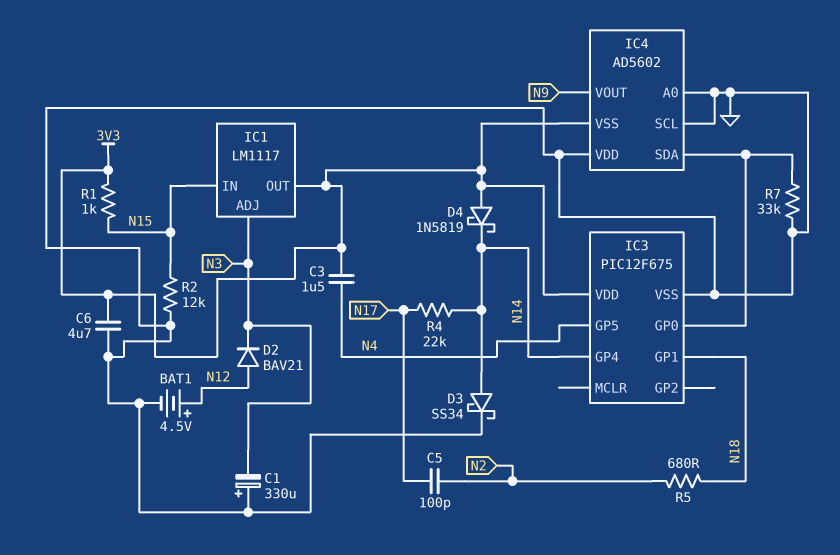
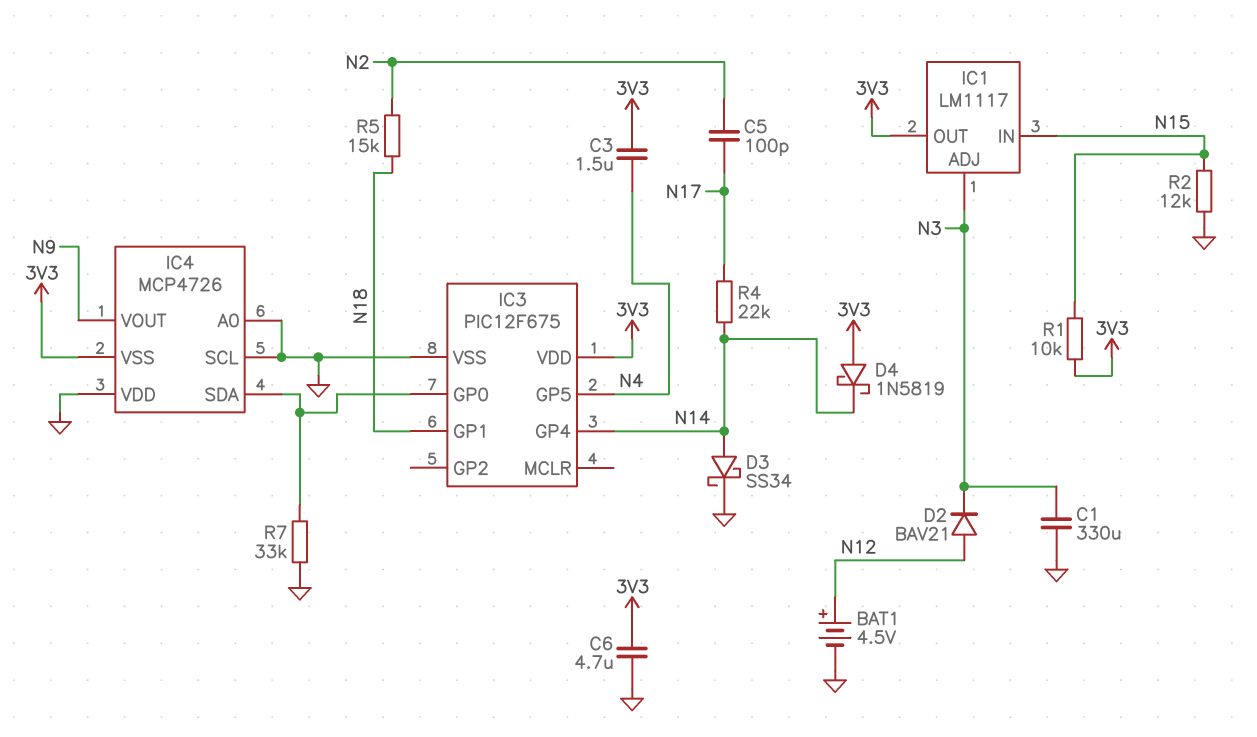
C1: 330uF (plus GND, minus N3) -> 330uF (GND, N3)
IC4: AD5602 -> MCP4726
R1: 1k (3V3, N15) -> 10k (3V3, N15)
R5: 680 (N2, N18) -> 15k (N2, N18)

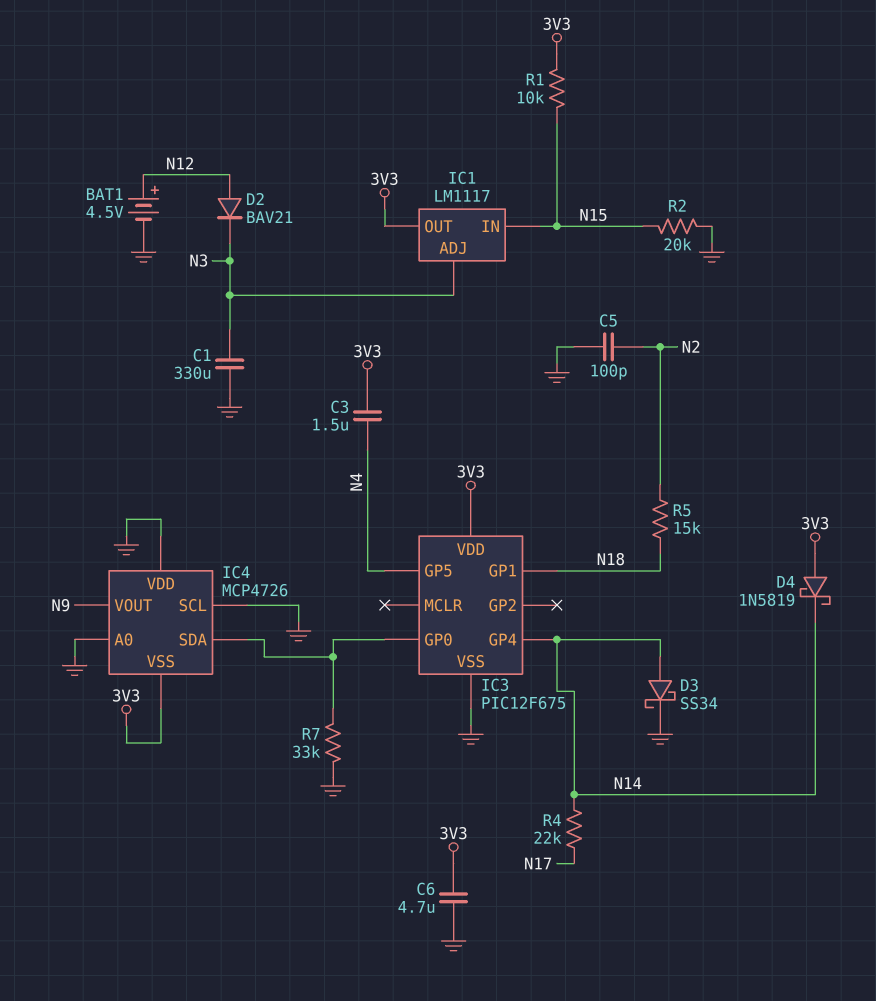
C5: 100pF (N2, N17) -> 100pF (GND, N2)
R2: 12k (GND, N15) -> 20k (GND, N15)

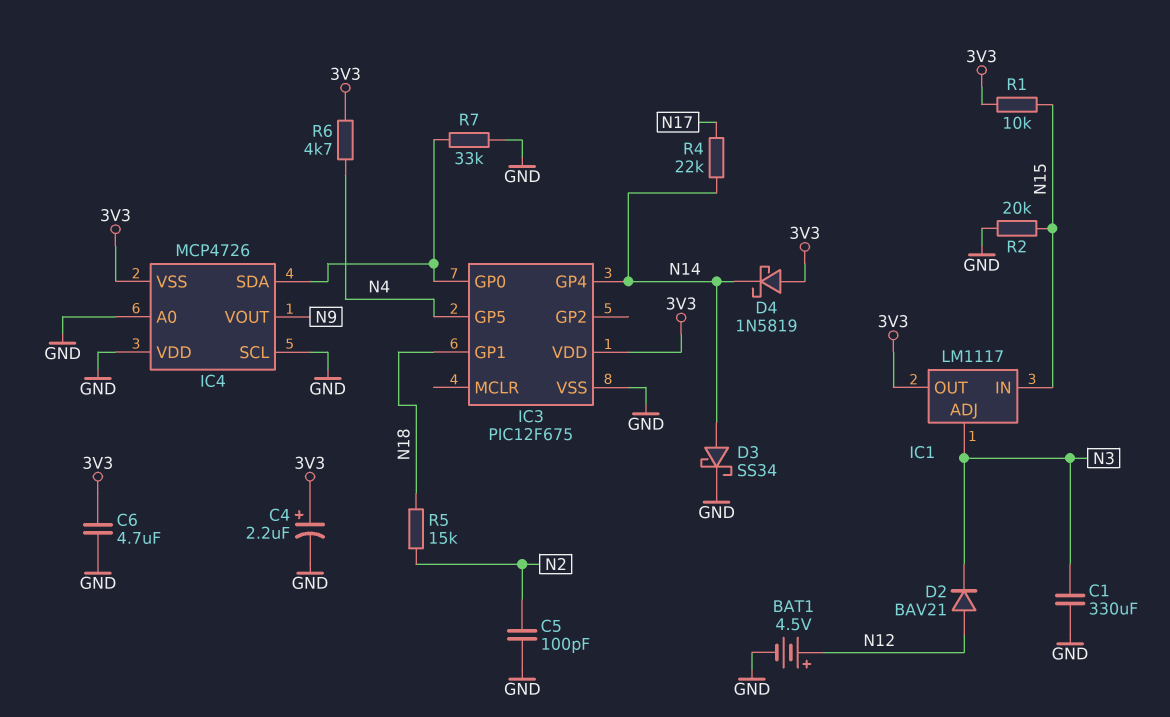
C3: 1.5uF (3V3, N4) -> none
C4: none -> 2.2uF (plus 3V3, minus GND)
R6: none -> 4.7k (3V3, N4)

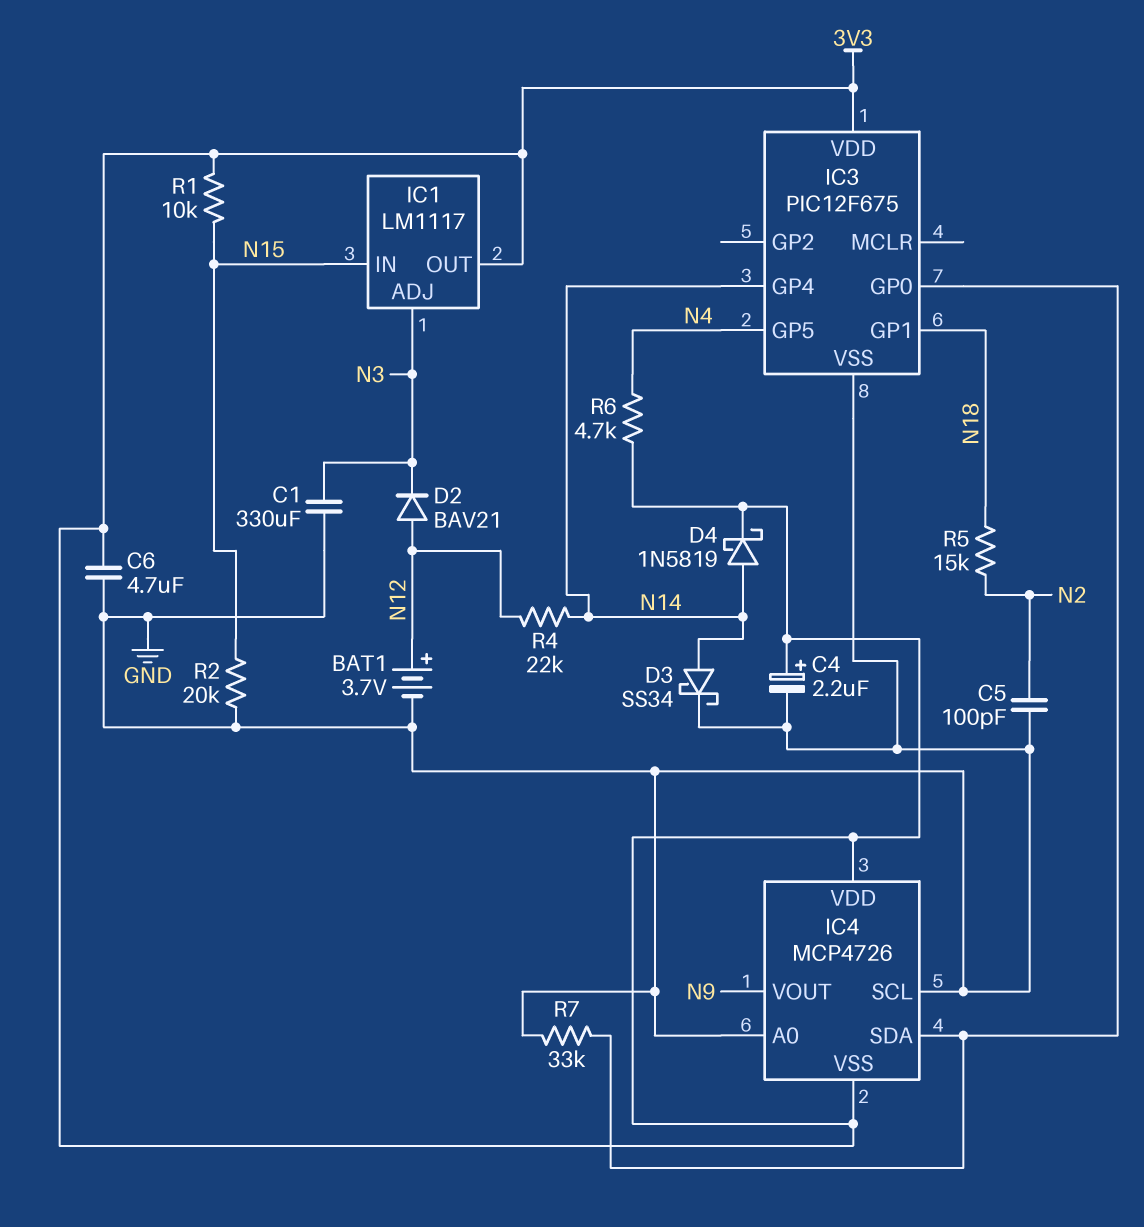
BAT1: 4.5V (plus N12, minus GND) -> 3.7V (plus N12, minus GND)
D4: schottky 1N5819 (A 3V3, K N14) -> schottky 1N5819 (A N14, K 3V3)
IC4 pin VDD: GND -> 3V3
R4: 22k (N14, N17) -> 22k (N12, N14)

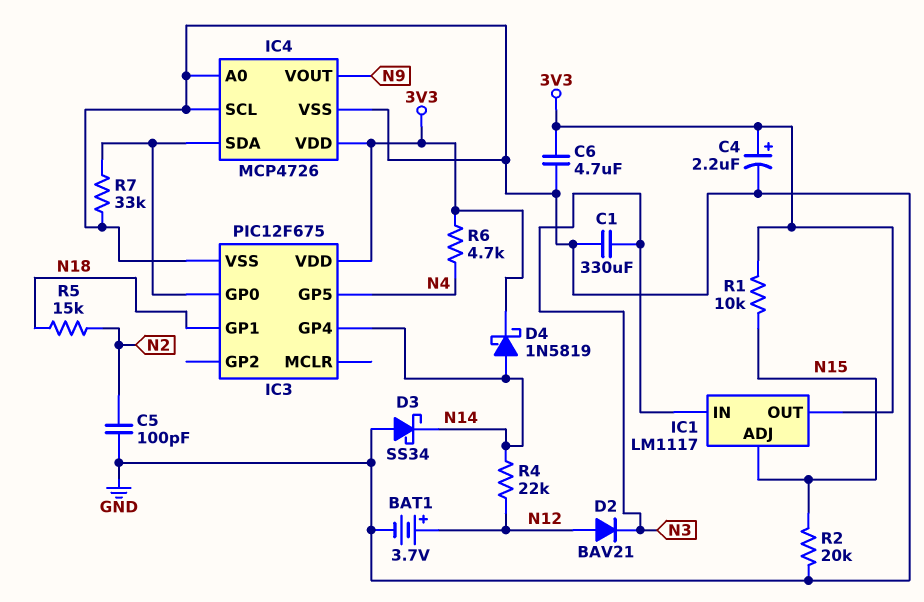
D3: schottky SS34 (A N14, K GND) -> schottky SS34 (A GND, K N14)
IC1 pin ADJ: N3 -> N15
IC1 pin IN: N15 -> N3
IC4 pin VSS: 3V3 -> GND

